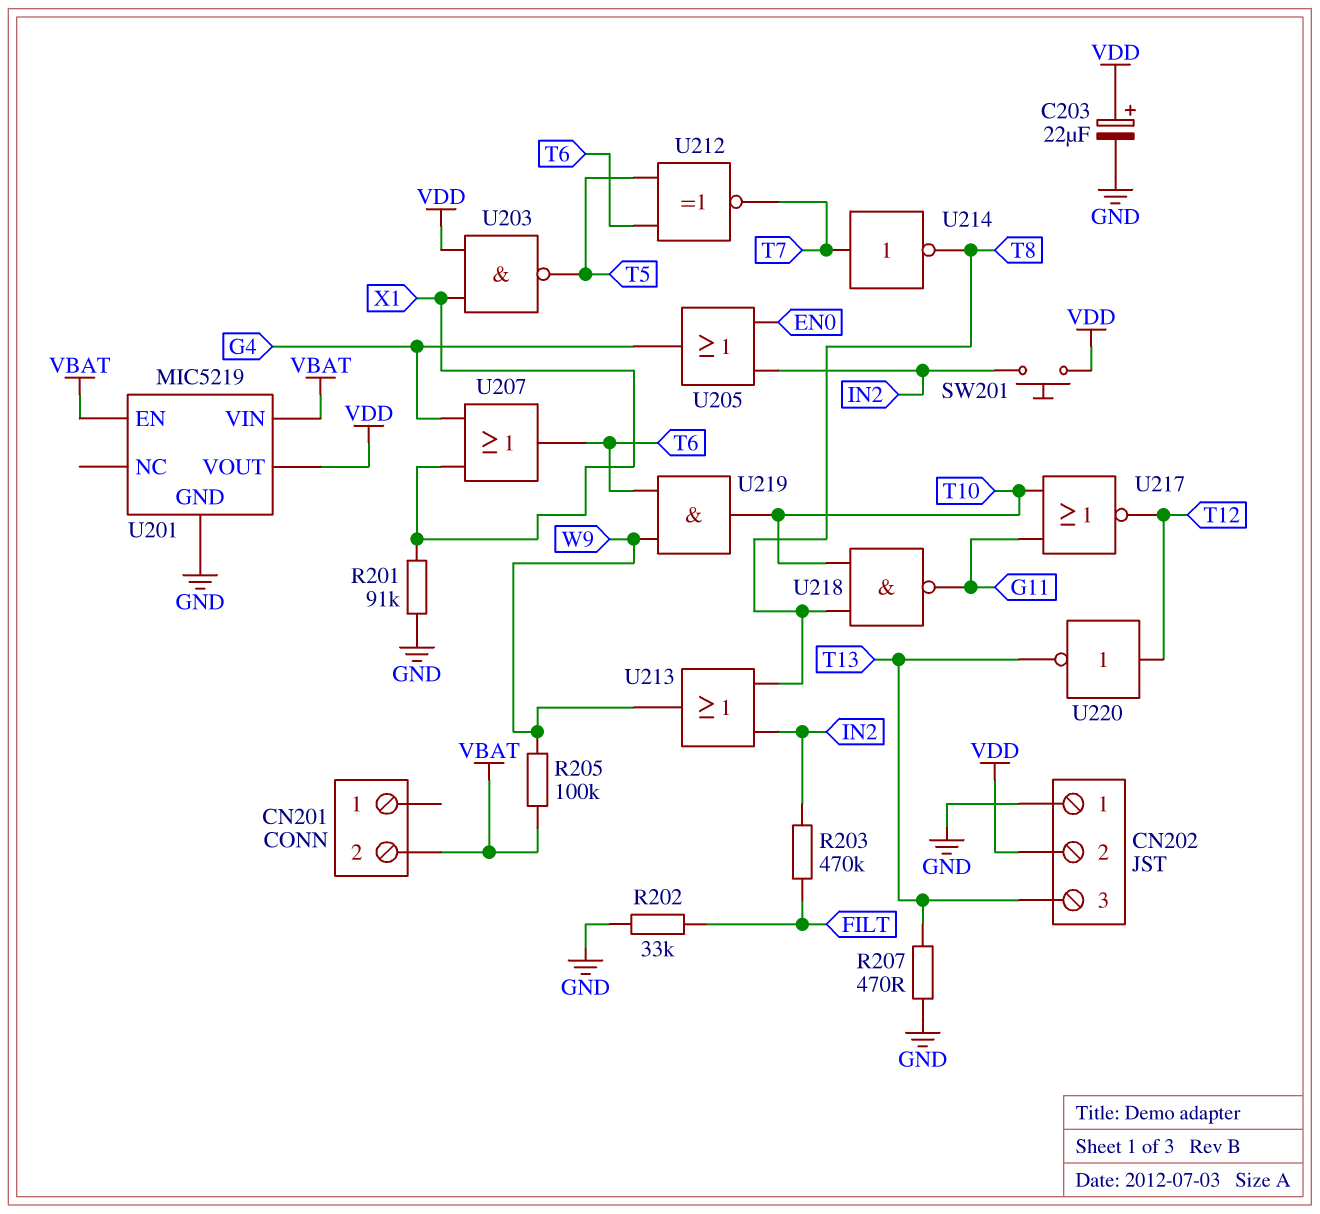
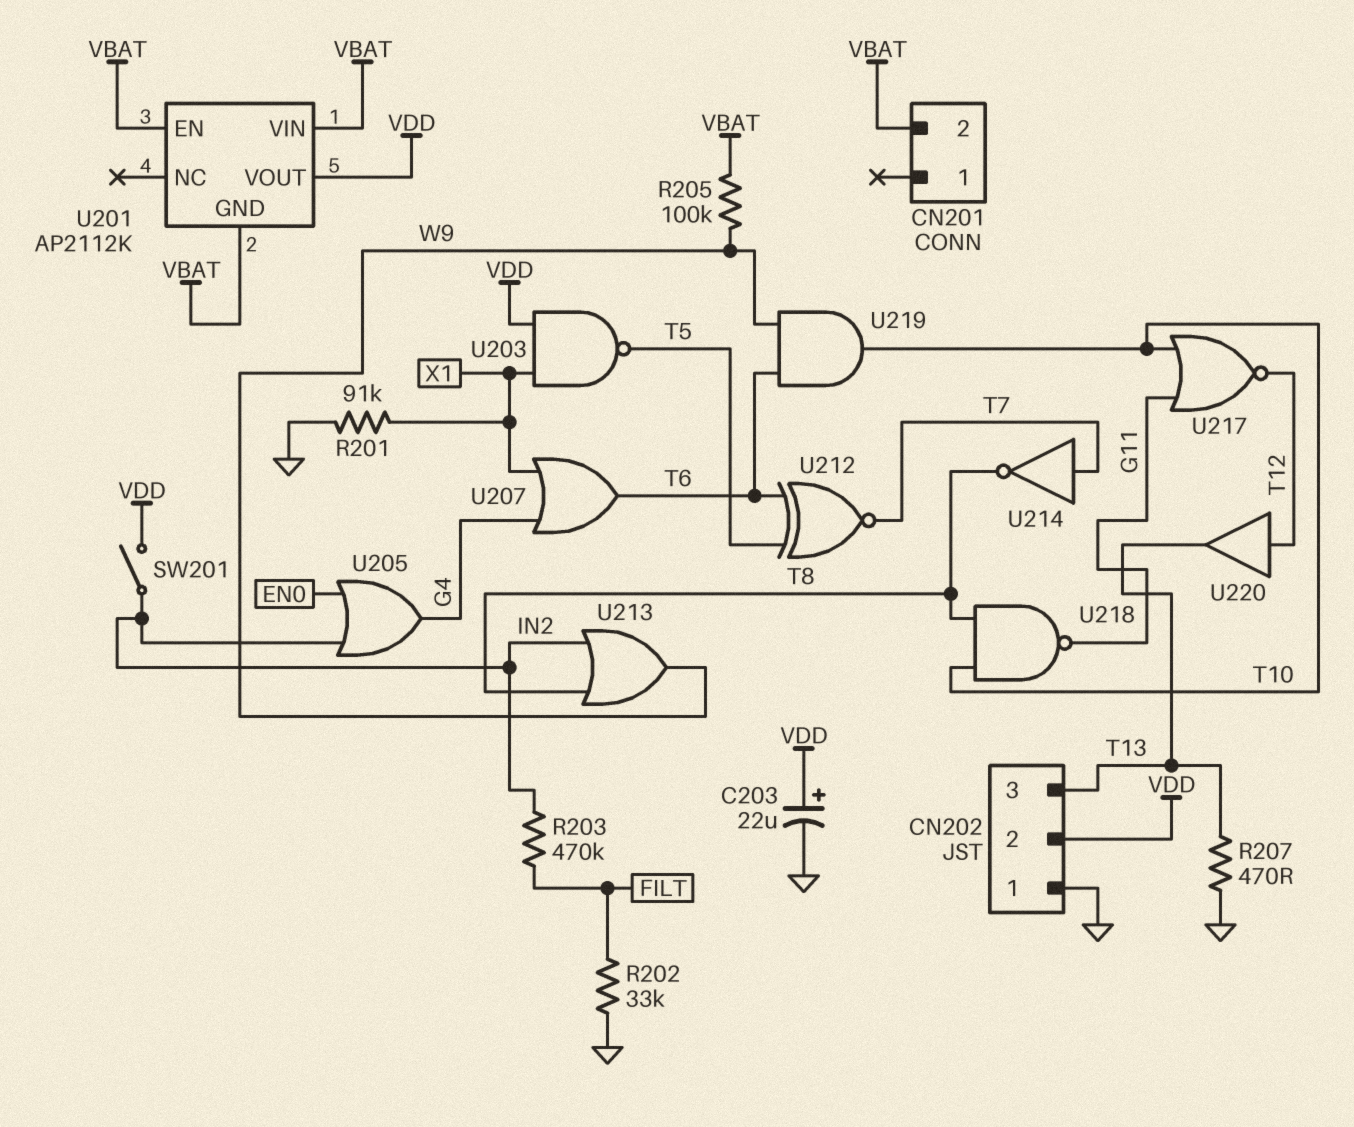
SW201: button (IN2, VDD) -> switch (IN2, VDD)
U201: MIC5219 -> AP2112K
U201 pin GND: GND -> VBAT
U220: NOT (in T12, out T13) -> buffer (in T12, out T13)

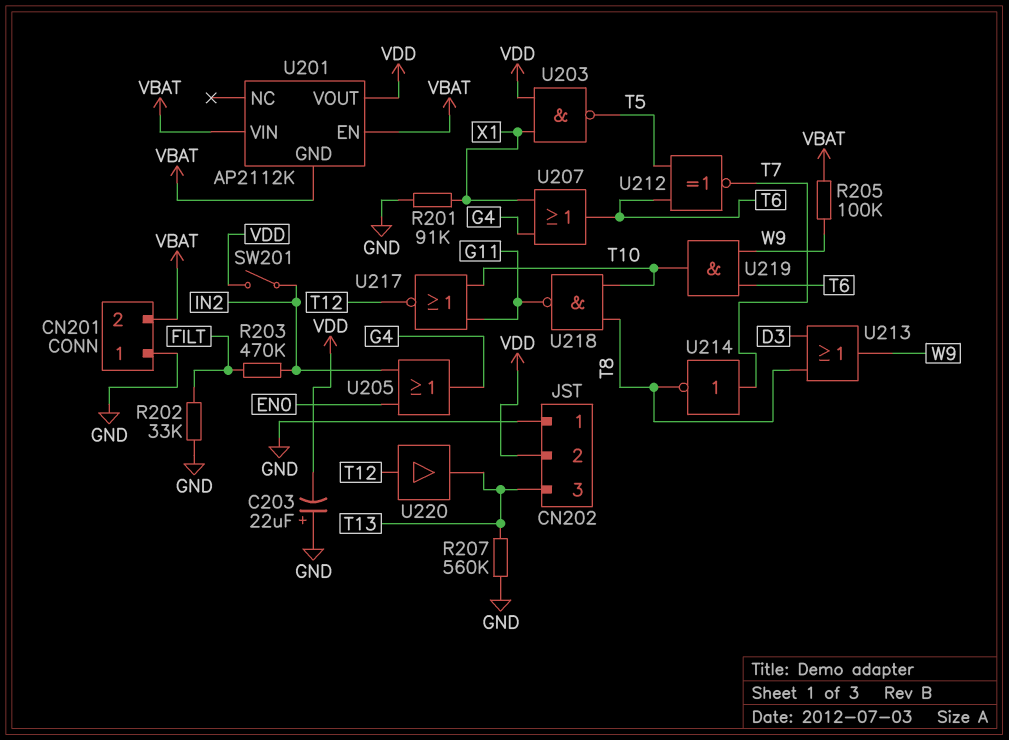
C203: 22uF (plus VDD, minus GND) -> 22uF (plus GND, minus VDD)
CN201 pin 1: none -> GND
R207: 470 (GND, T13) -> 560k (GND, T13)
U213: OR (in IN2, in T8, out W9) -> OR (in D3, in T8, out W9)

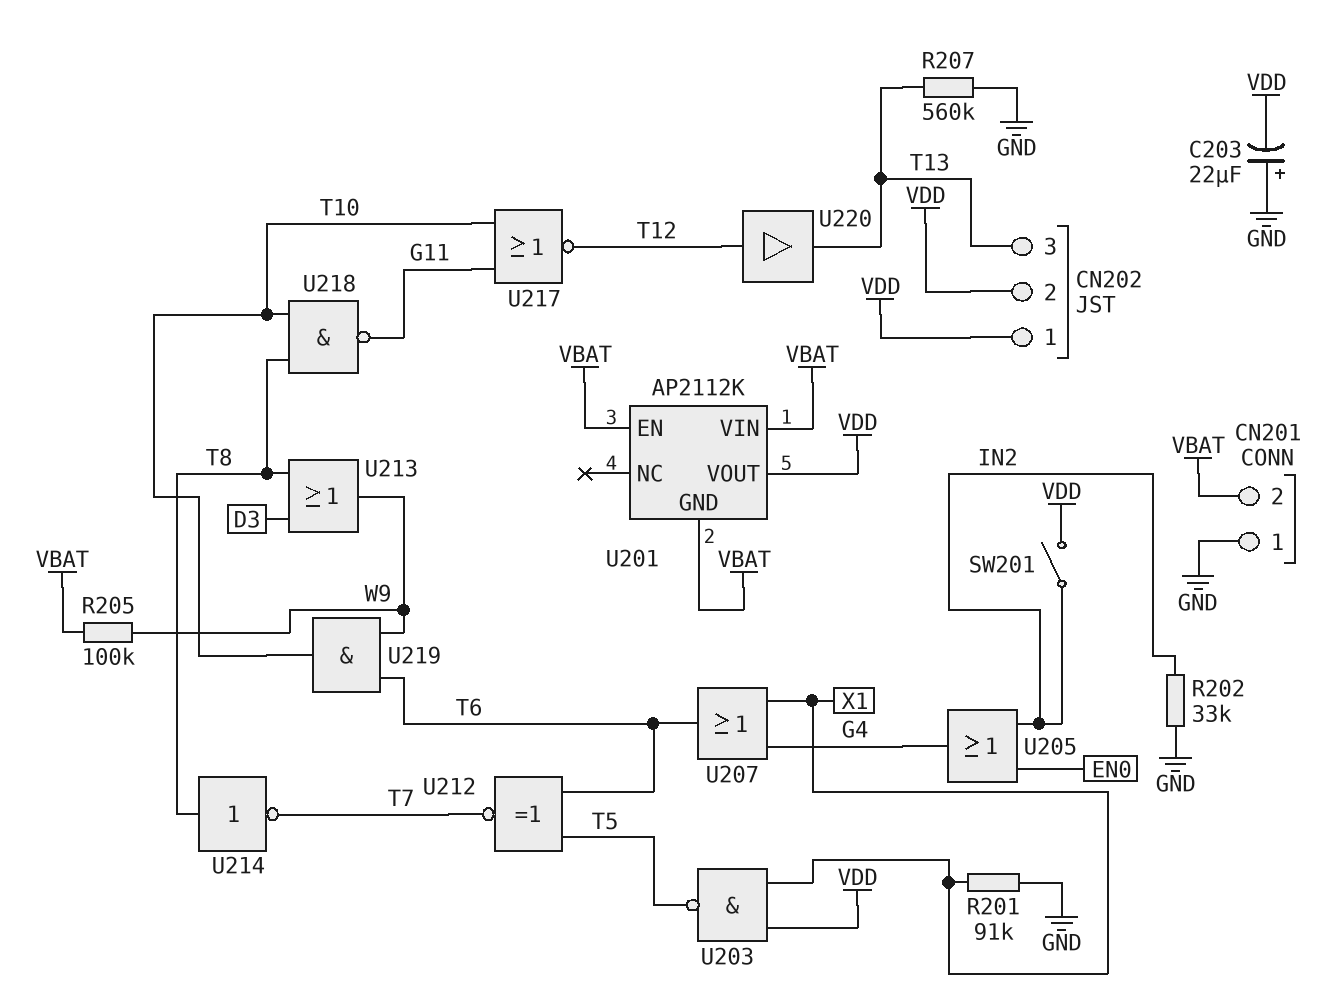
CN202 pin 1: GND -> VDD
R202: 33k (FILT, GND) -> 33k (GND, IN2)
R203: 470k (FILT, IN2) -> none
U214: NOT (in T7, out T8) -> NOT (in T8, out T7)

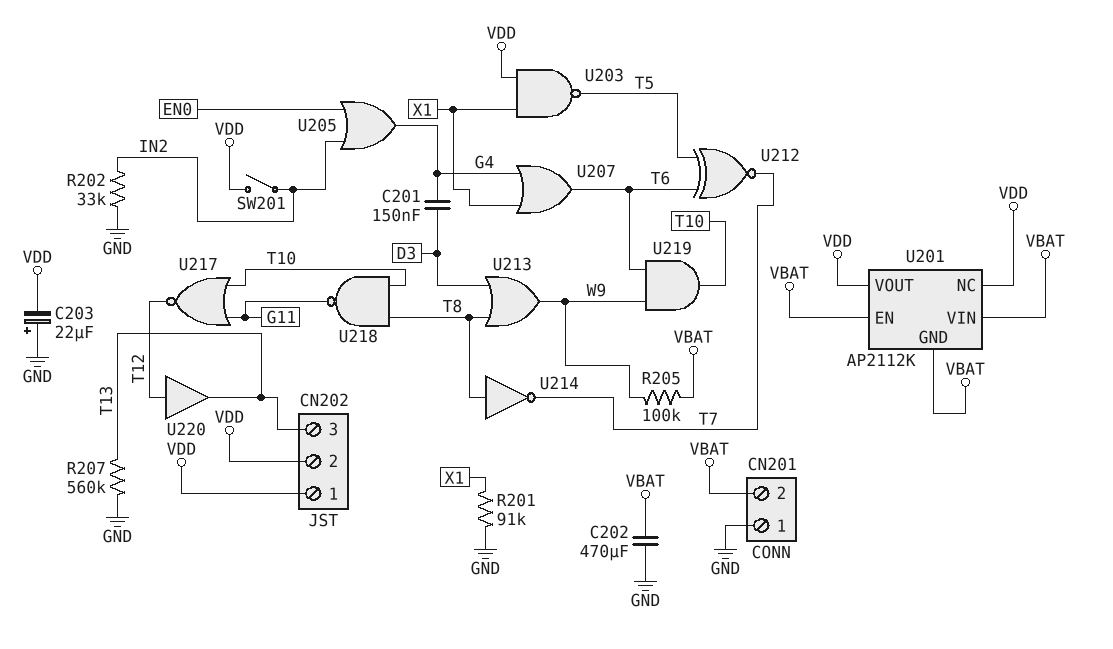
C201: none -> 150nF (D3, G4)
C202: none -> 470uF (GND, VBAT)
U201 pin NC: none -> VDD

